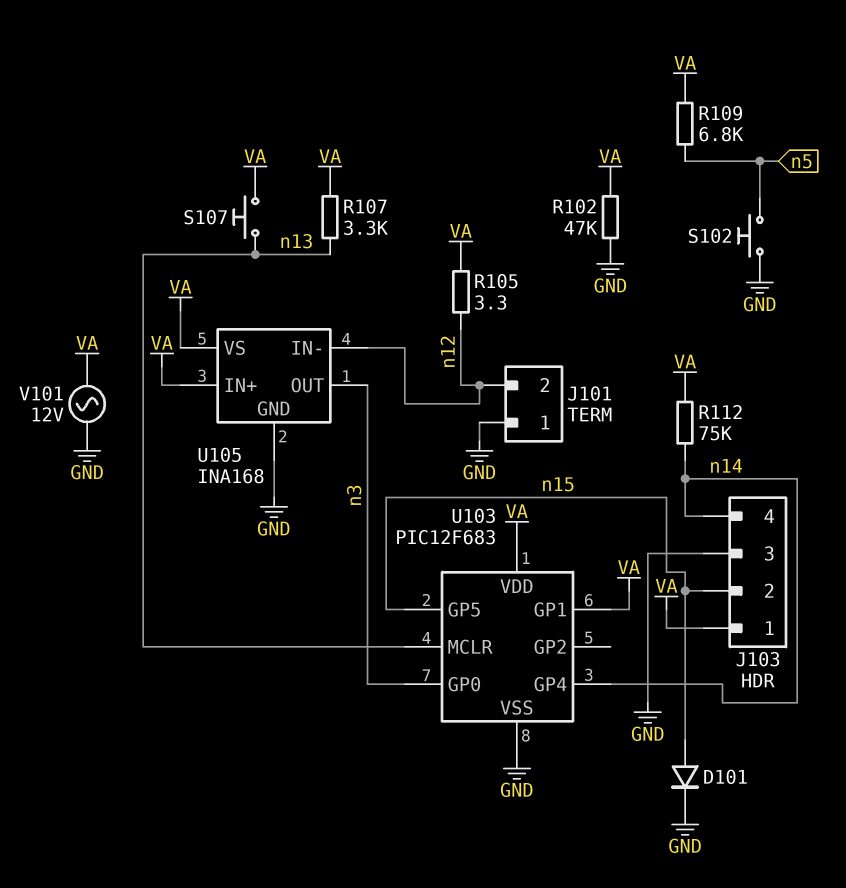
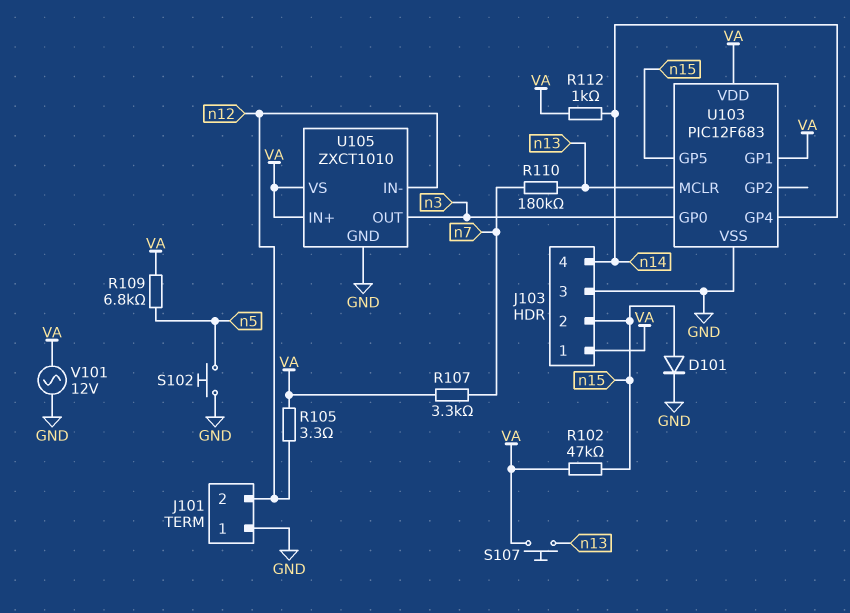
R102: 47k (GND, VA) -> 47k (VA, n15)
R107: 3.3k (VA, n13) -> 3.3k (VA, n7)
R110: none -> 180k (n7, n13)
R112: 75k (VA, n14) -> 1k (VA, n14)
U105: INA168 -> ZXCT1010

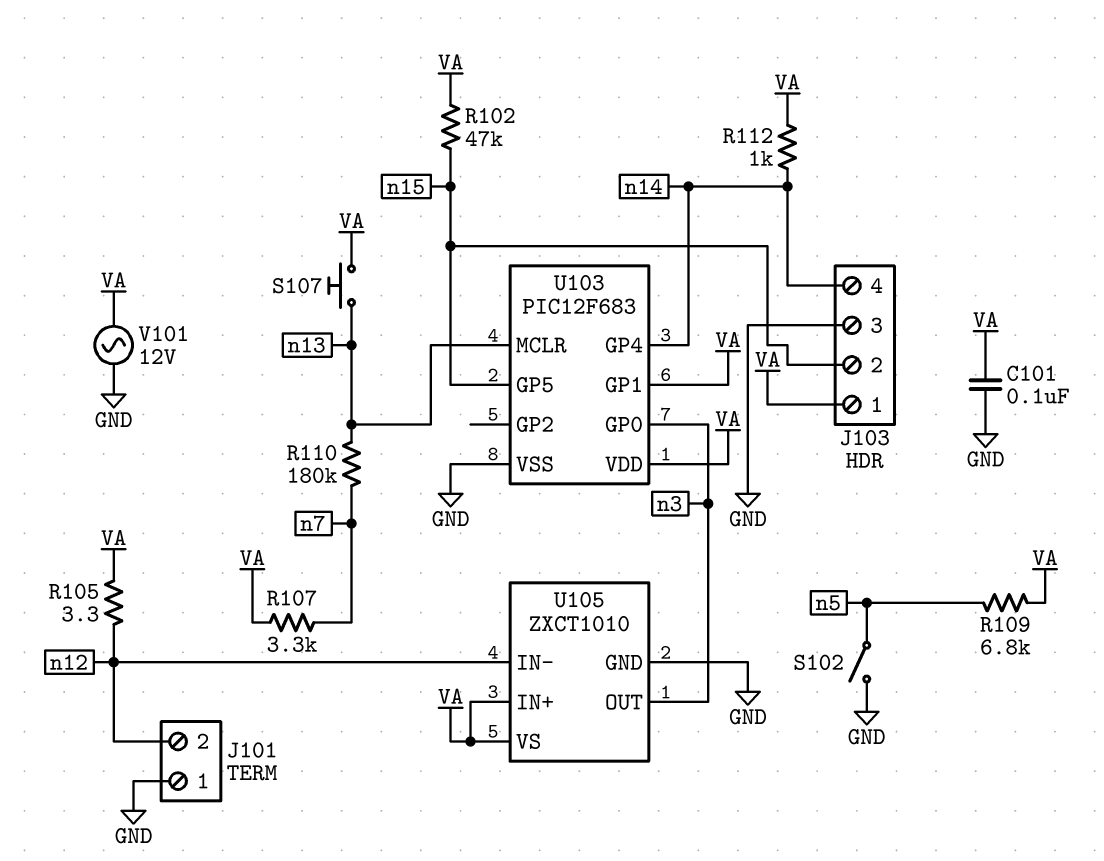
C101: none -> 100nF (GND, VA)
D101: diode (A n15, K GND) -> none
S102: button (GND, n5) -> switch (GND, n5)

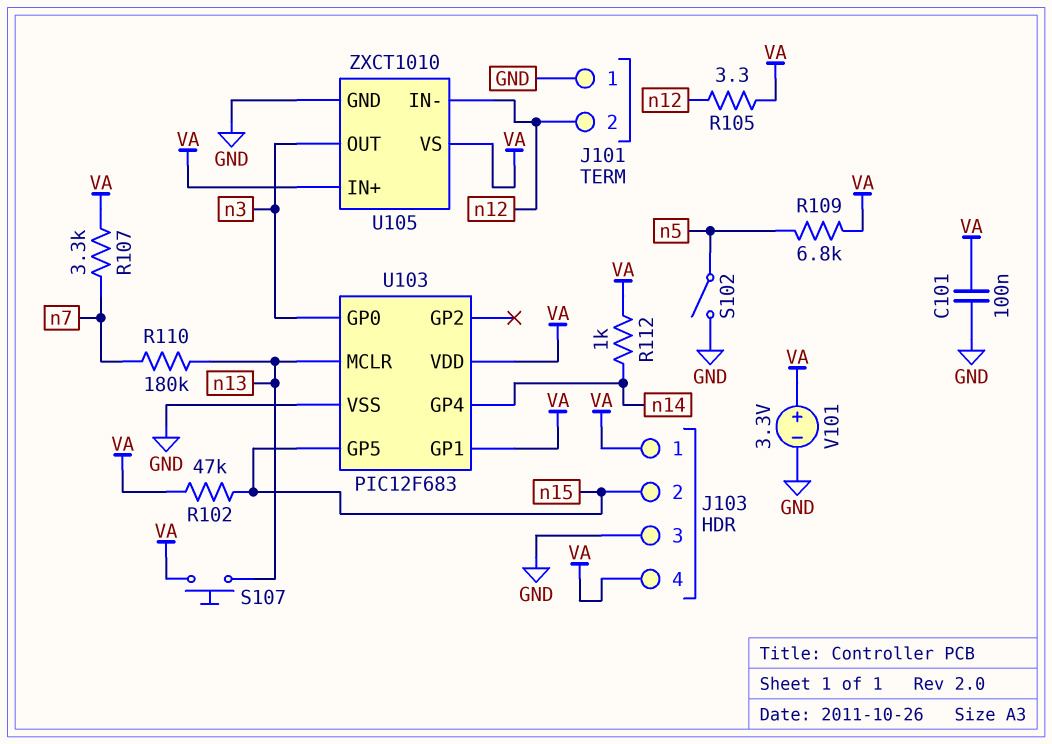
J103 pin 4: n14 -> VA
V101: AC 12V (GND, VA) -> 3.3V (plus VA, minus GND)

